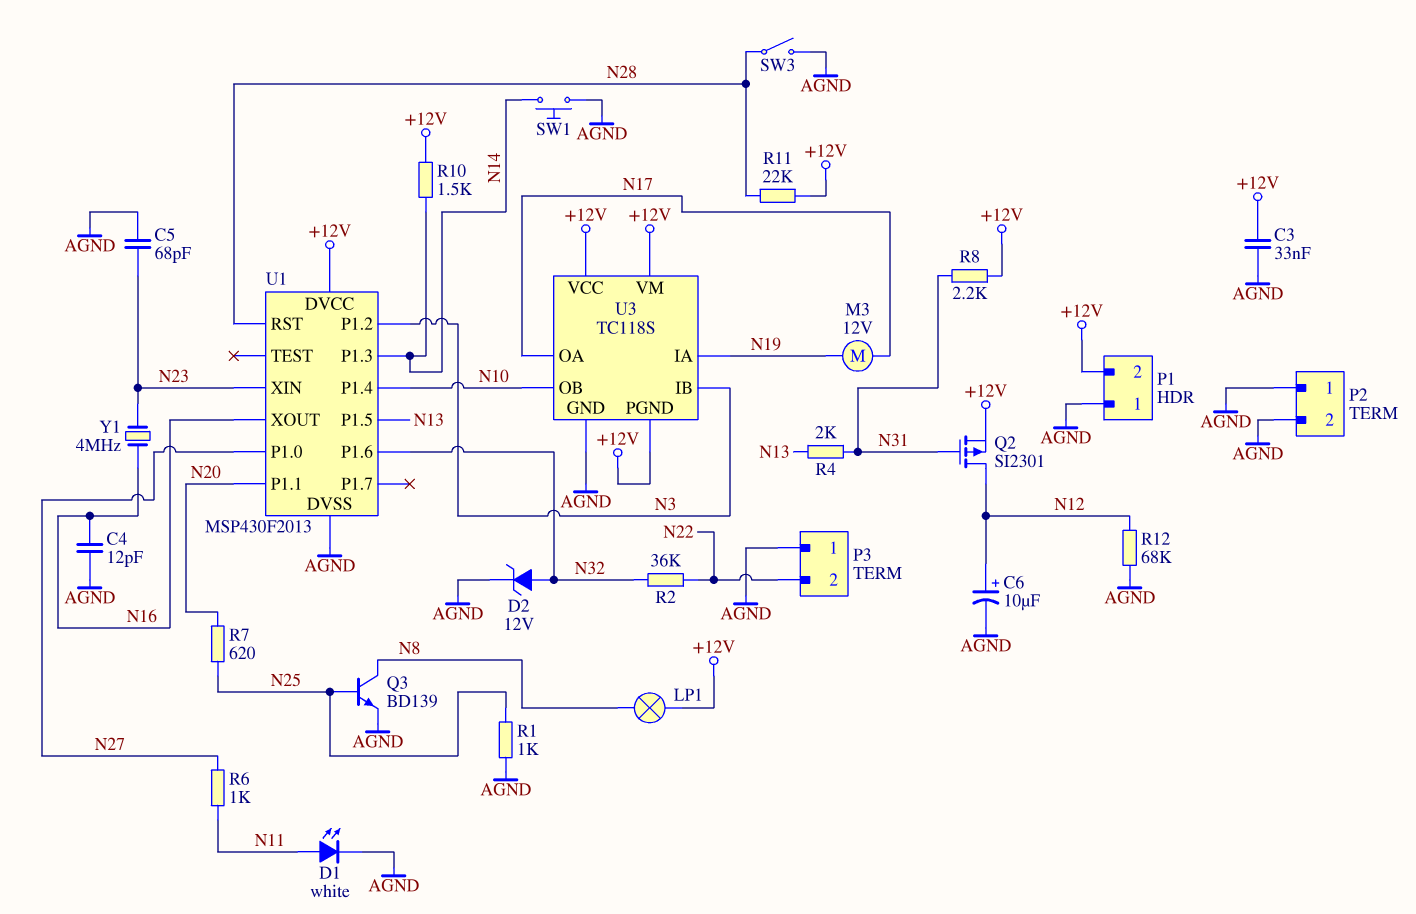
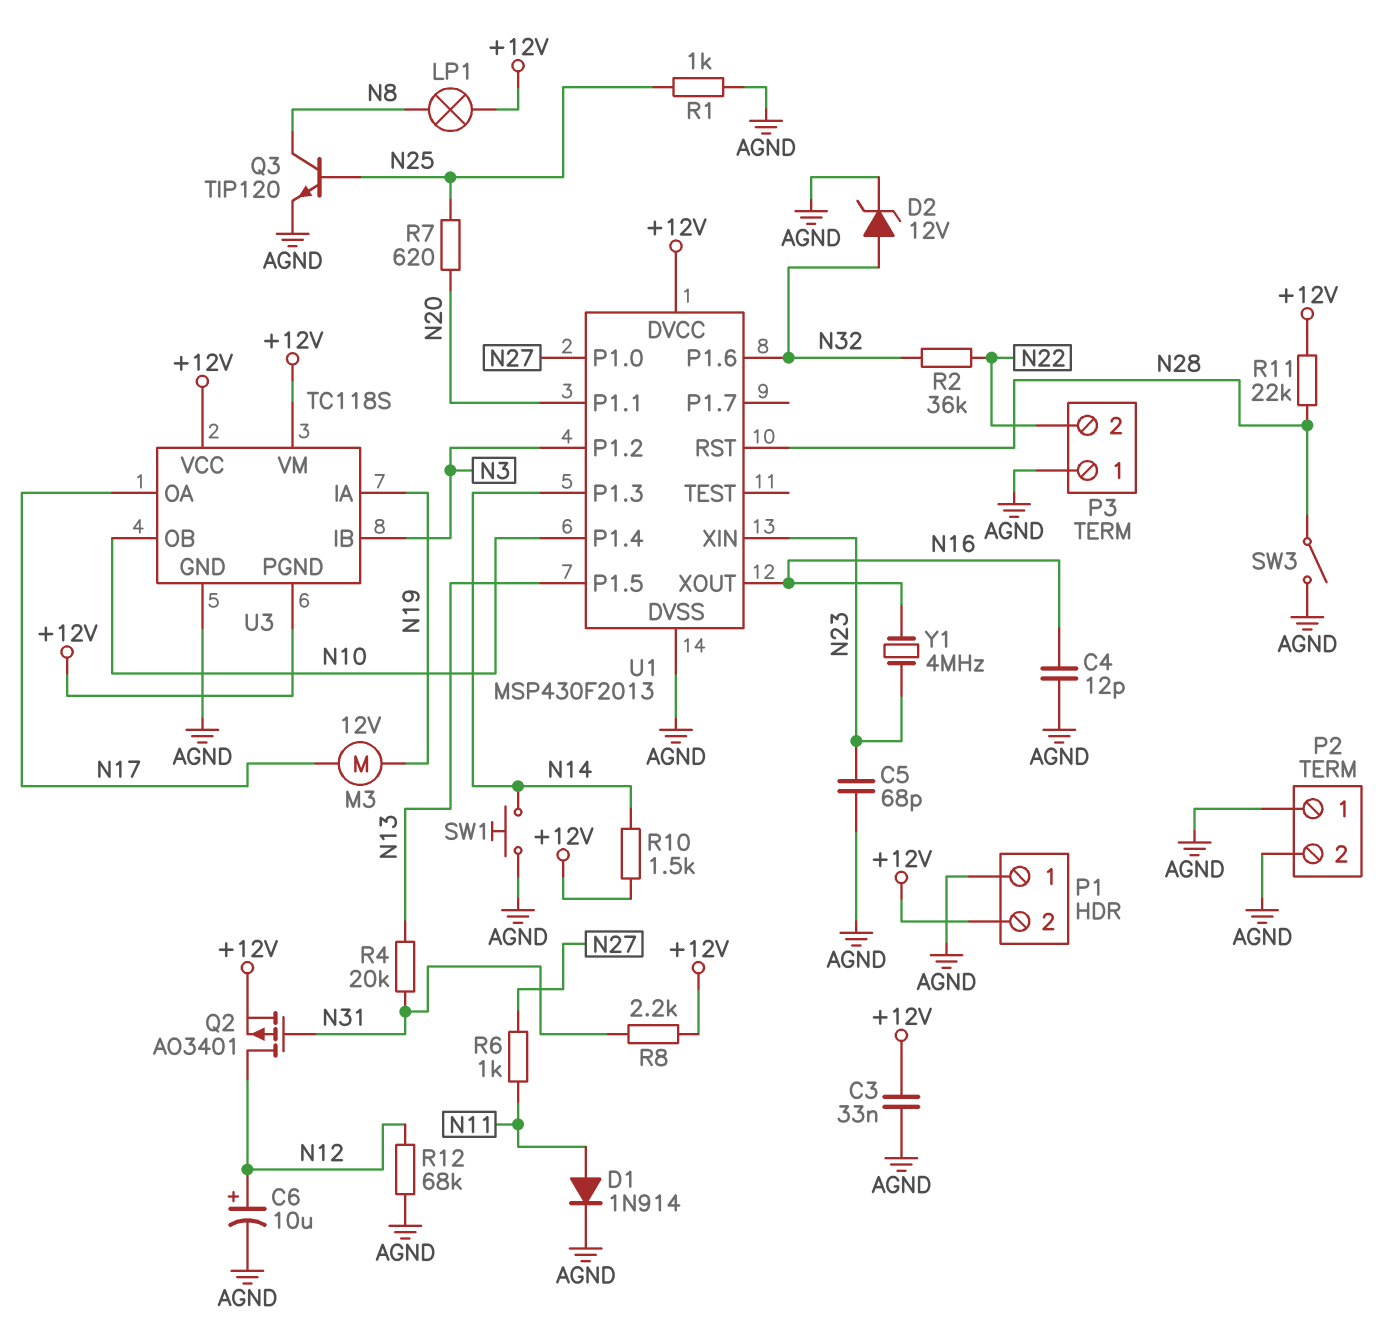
D1: LED white (A N11, K AGND) -> diode 1N914 (A N11, K AGND)
Q2: PMOS SI2301 (G N31, D N12, S +12V) -> PMOS AO3401 (G N31, D N12, S +12V)
Q3: NPN BD139 (B N25, C N8, E AGND) -> NPN TIP120 (B N25, C N8, E AGND)
R4: 2k (N13, N31) -> 20k (N13, N31)

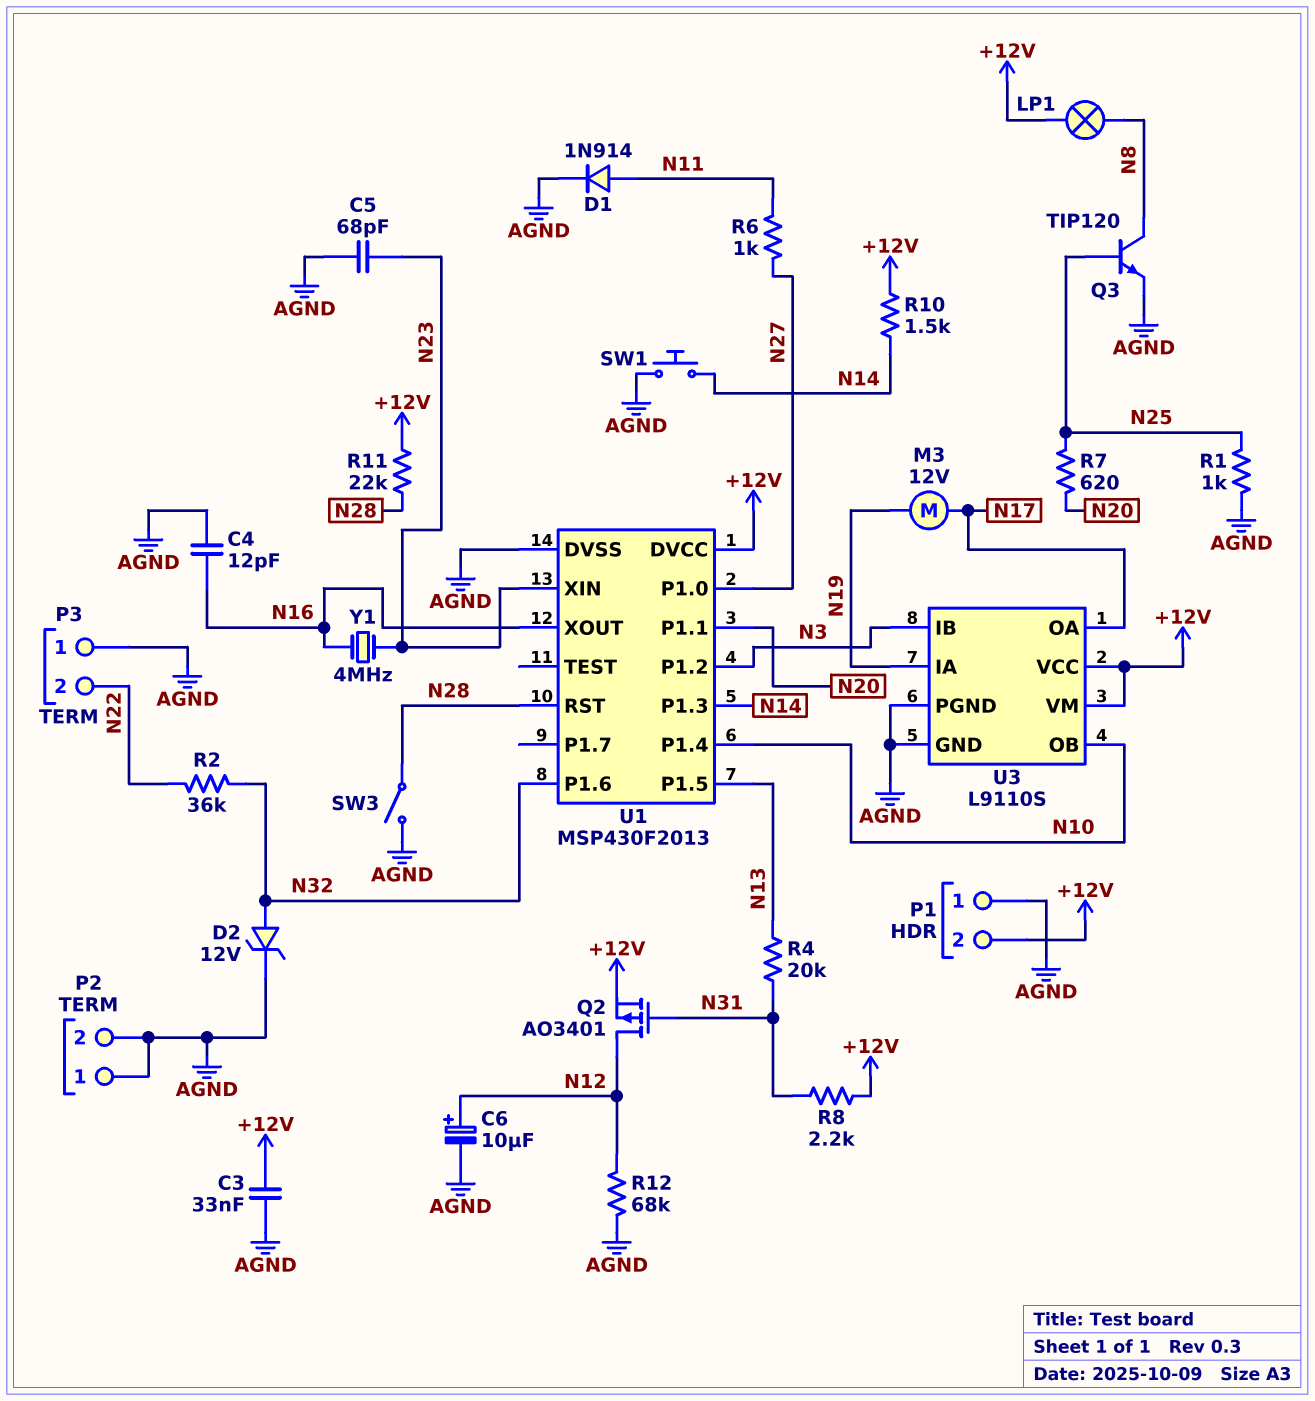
U3: TC118S -> L9110S
U3 pin PGND: +12V -> AGND

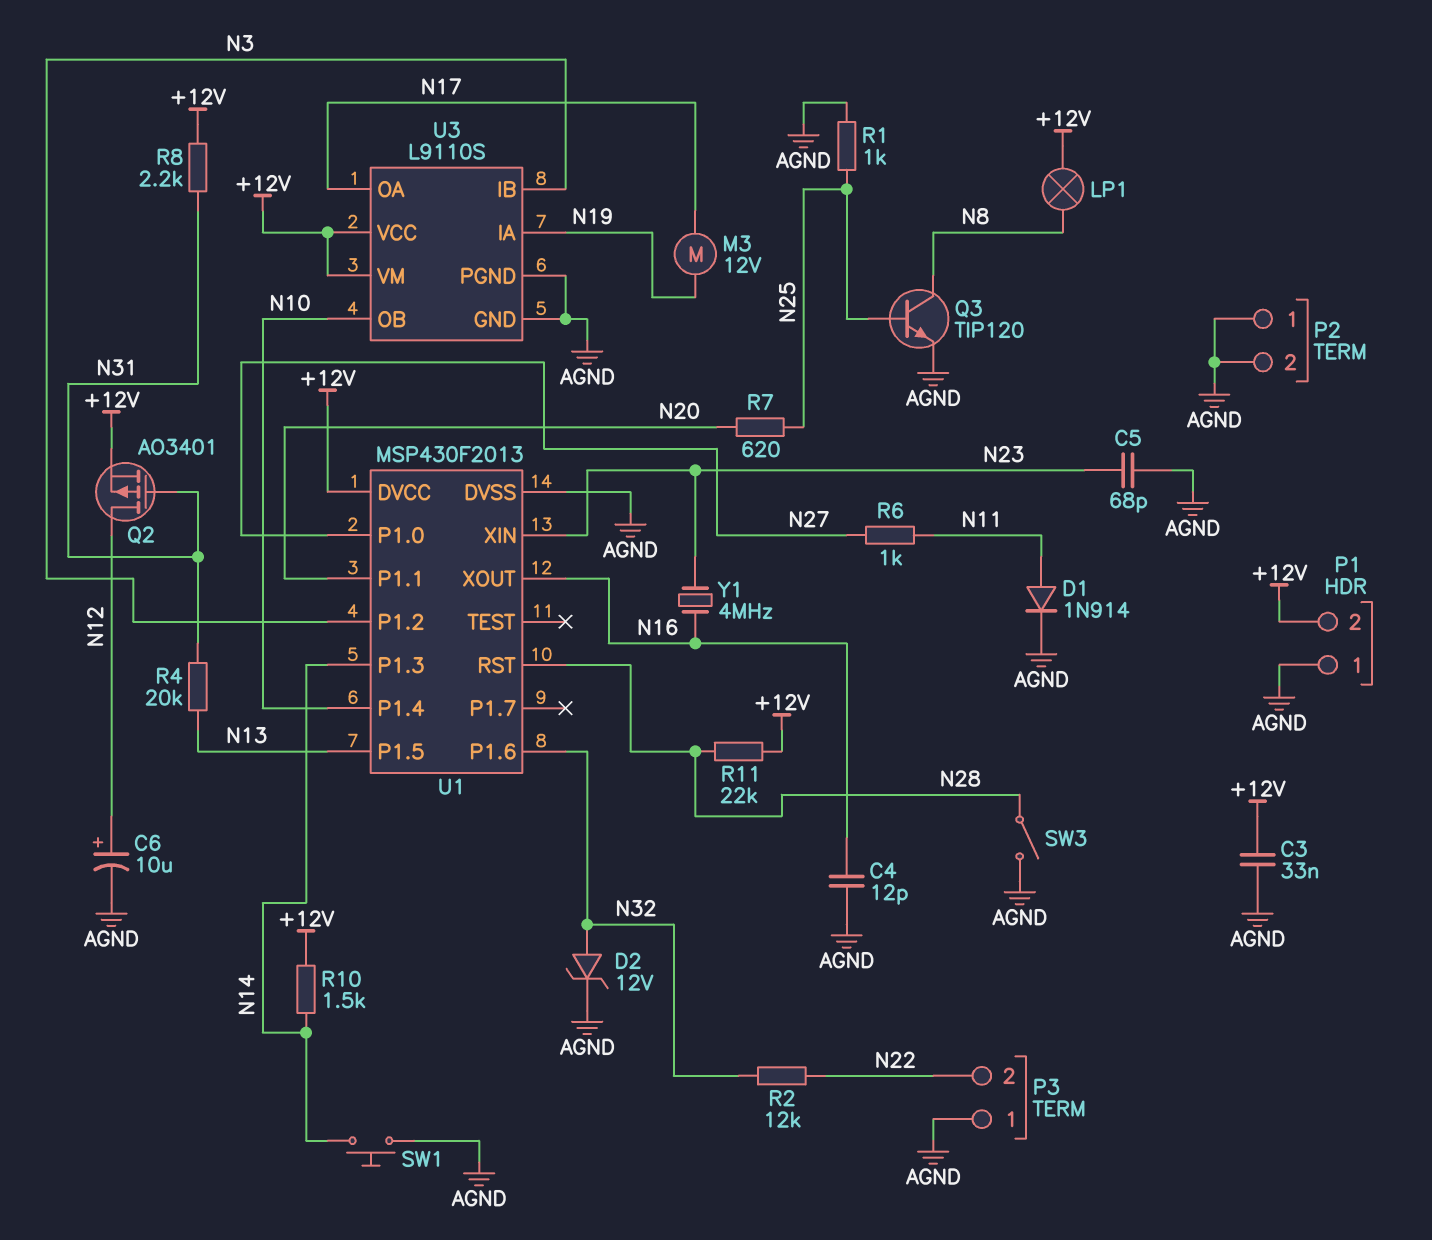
R2: 36k (N22, N32) -> 12k (N22, N32)
R12: 68k (AGND, N12) -> none

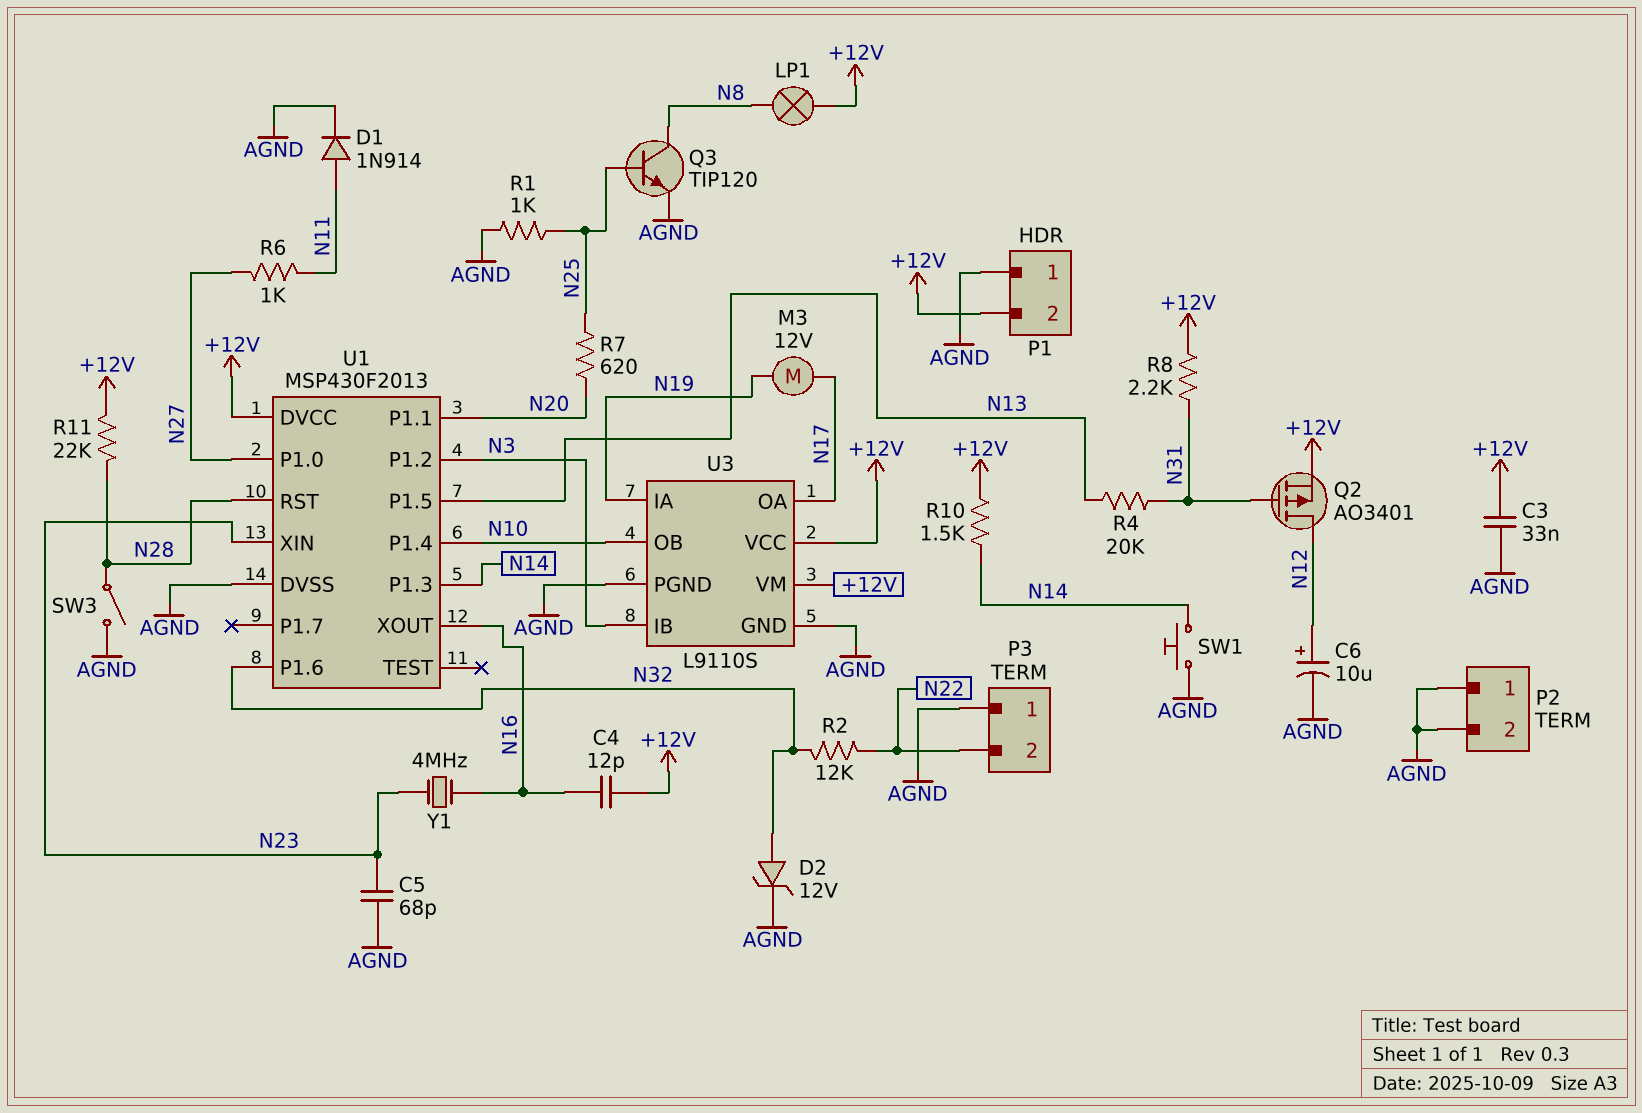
C4: 12pF (AGND, N16) -> 12pF (+12V, N16)

